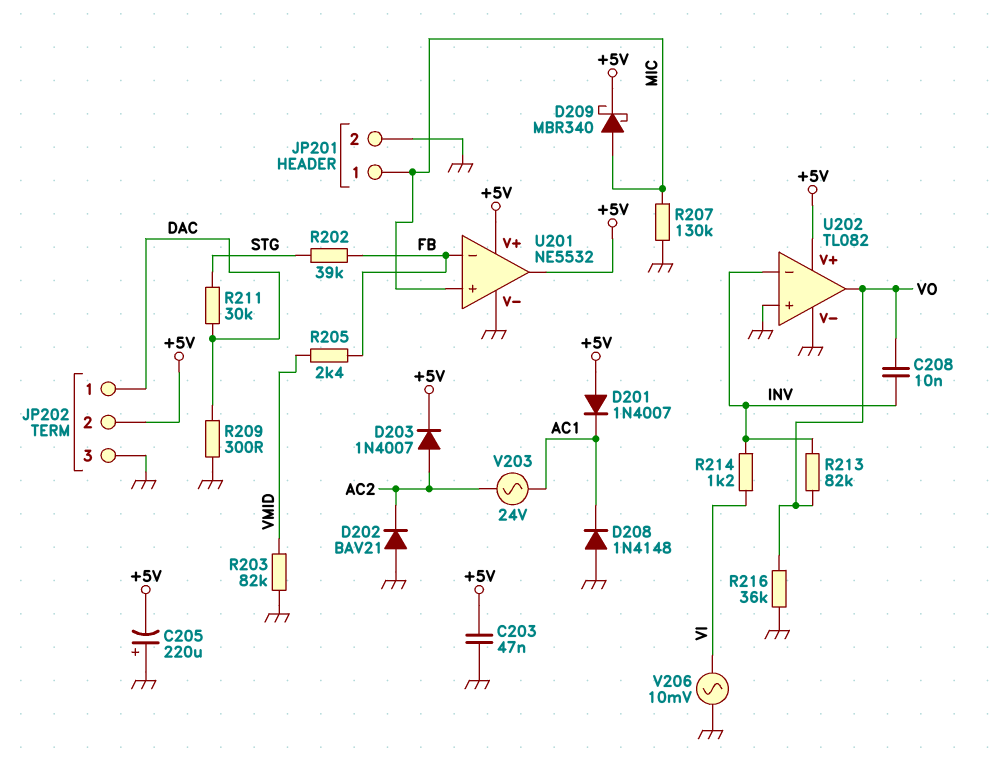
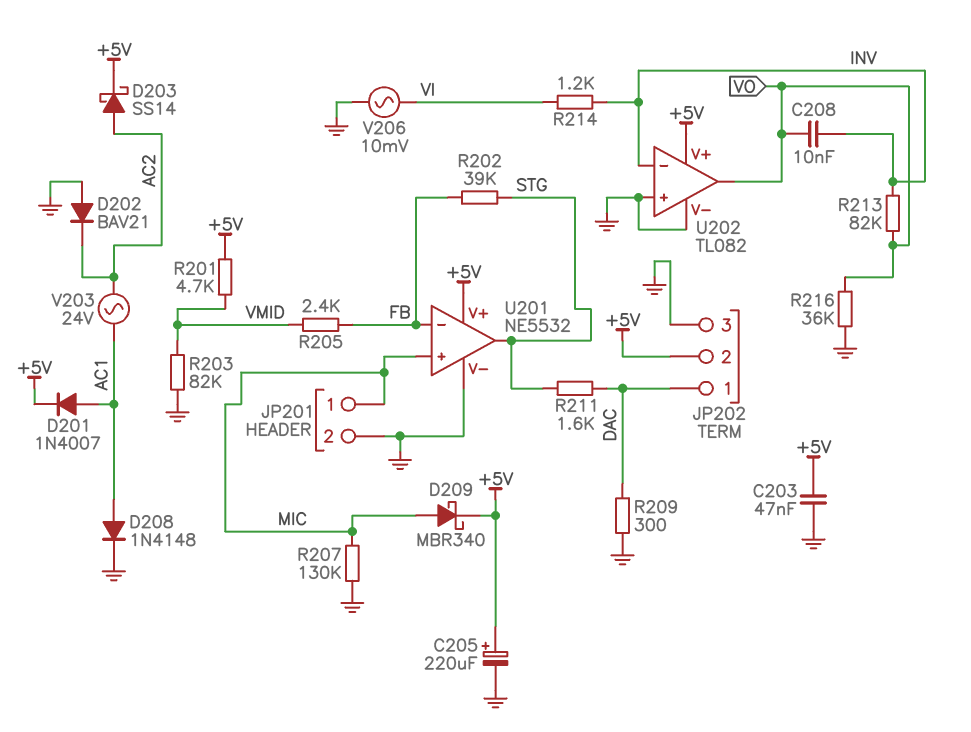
C205: 220uF (plus GND, minus +5V) -> 220uF (plus +5V, minus GND)
D201: diode 1N4007 (A +5V, K AC1) -> diode 1N4007 (A AC1, K +5V)
D203: diode 1N4007 (A AC2, K +5V) -> schottky SS14 (A AC2, K +5V)
D208: diode 1N4148 (A GND, K AC1) -> diode 1N4148 (A AC1, K GND)
R201: none -> 4.7k (+5V, VMID)
R211: 30k (DAC, STG) -> 1.6k (DAC, STG)
U201 pin out: +5V -> STG

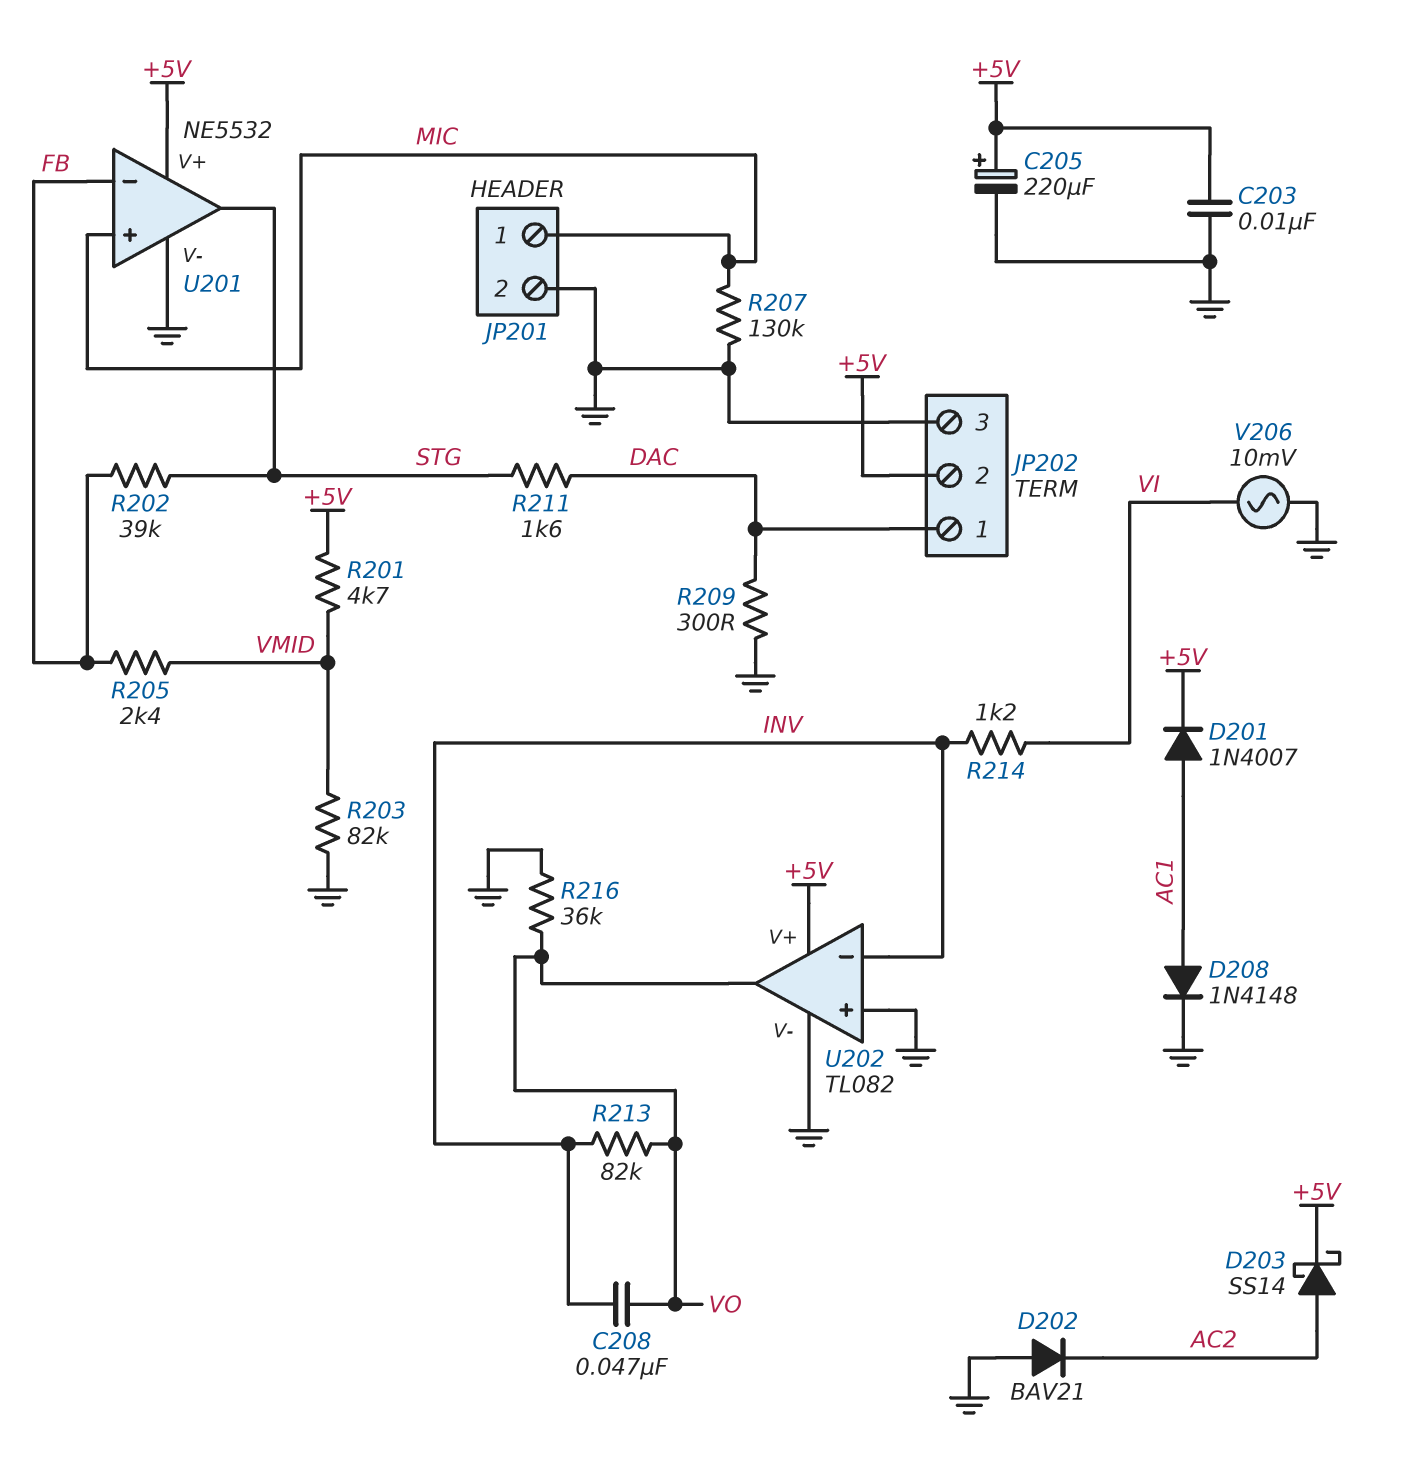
C203: 47nF (+5V, GND) -> 10nF (+5V, GND)
C208: 10nF (INV, VO) -> 47nF (INV, VO)
D209: schottky MBR340 (A MIC, K +5V) -> none
V203: AC 24V (AC1, AC2) -> none

